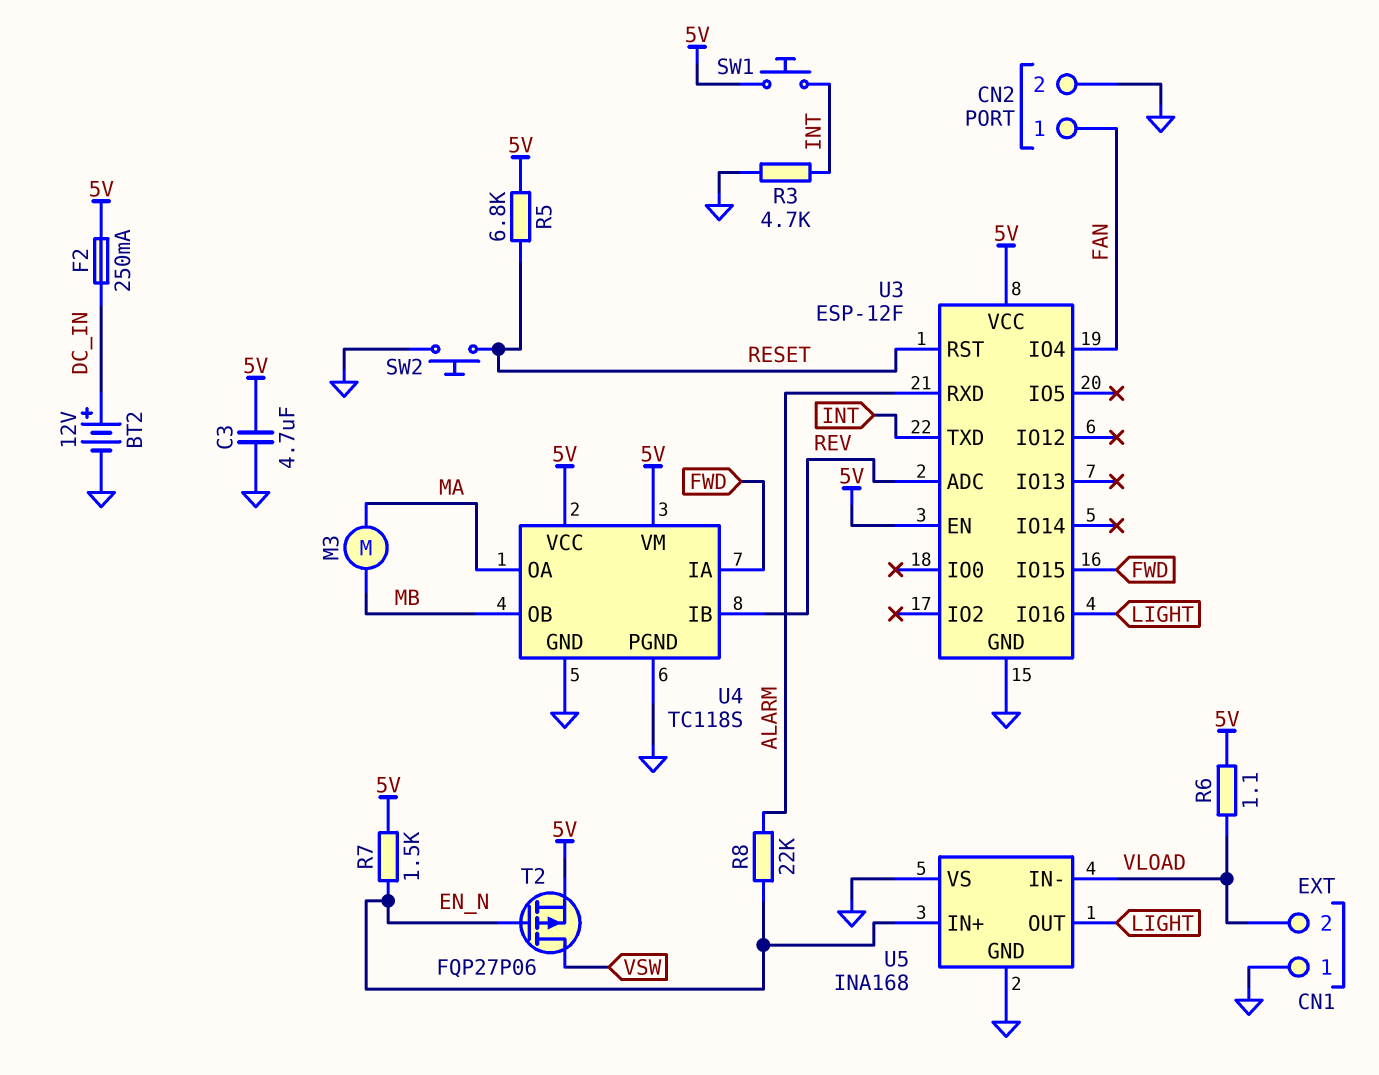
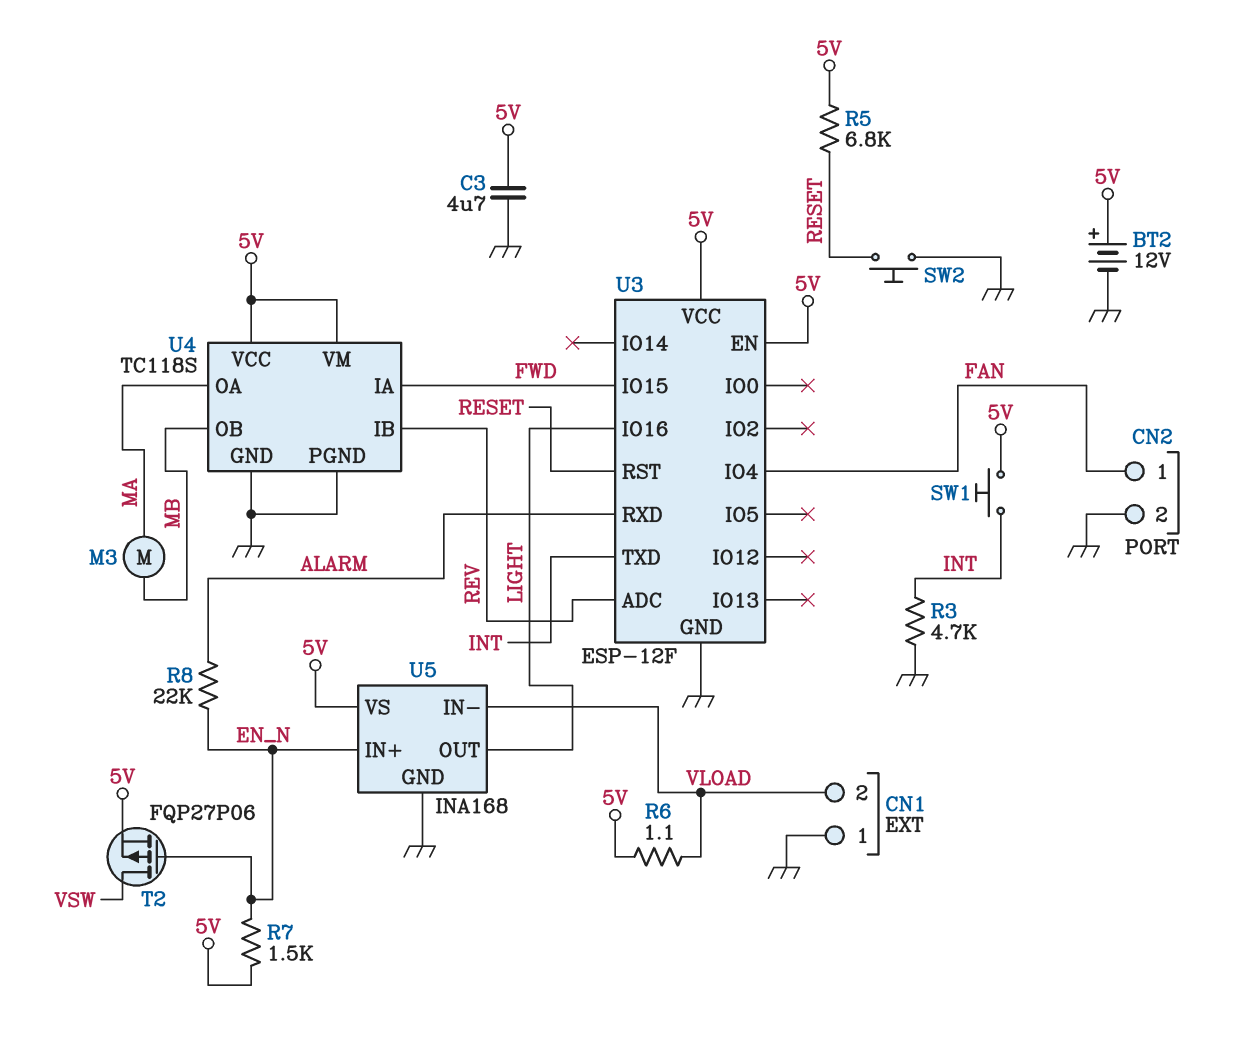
BT2: 12V (plus DC_IN, minus GND) -> 12V (plus 5V, minus GND)
F2: 250mA (5V, DC_IN) -> none
U5 pin VS: GND -> 5V

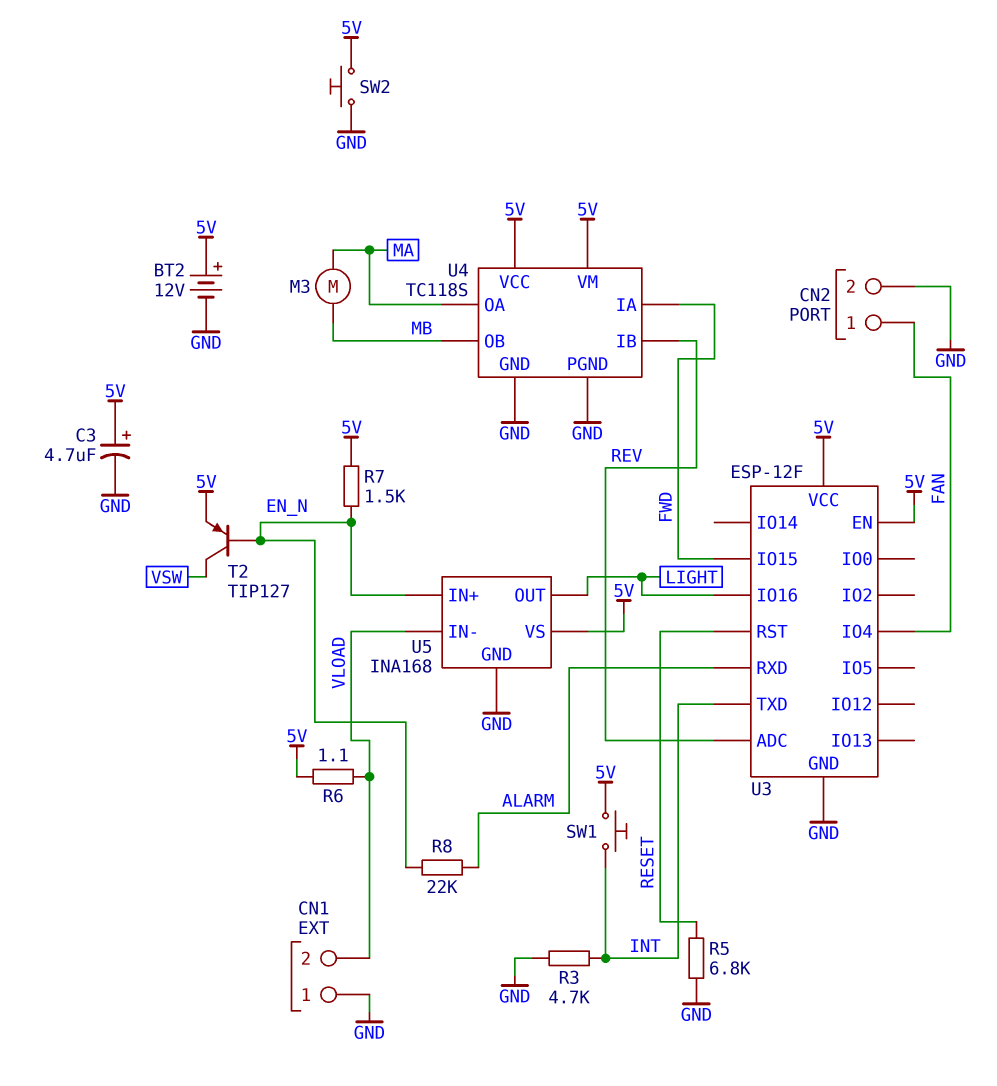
C3: 4.7uF (5V, GND) -> 4.7uF (plus 5V, minus GND)
R5: 6.8k (5V, RESET) -> 6.8k (GND, RESET)
SW2: button (GND, RESET) -> button (5V, GND)
T2: PMOS FQP27P06 (G EN_N, D VSW, S 5V) -> PNP TIP127 (B EN_N, C VSW, E 5V)

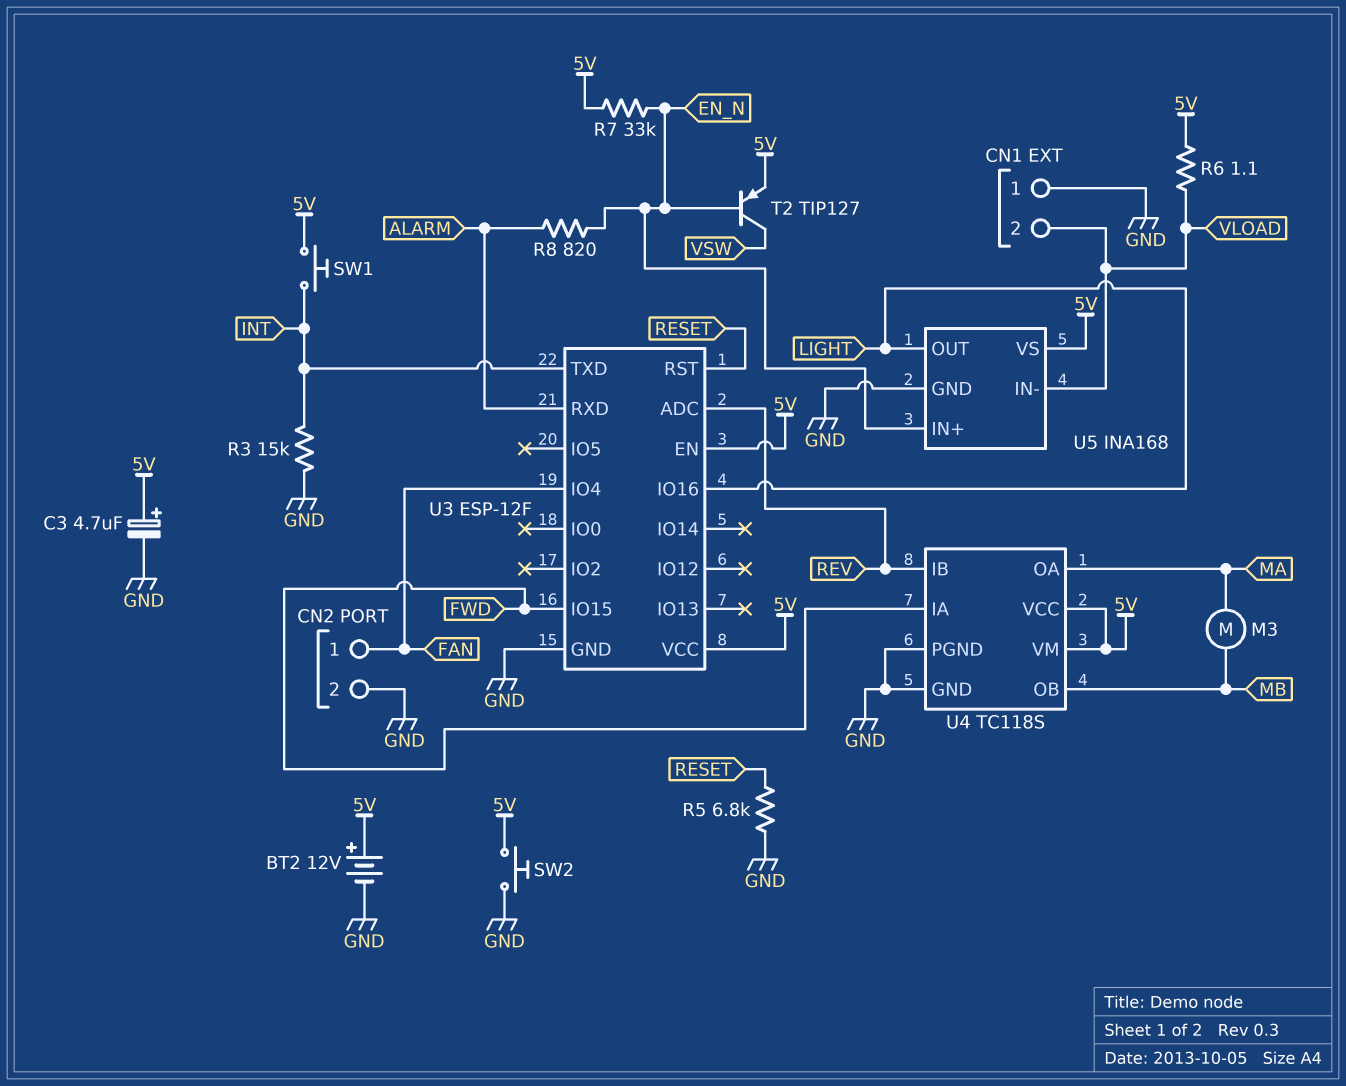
R3: 4.7k (GND, INT) -> 15k (GND, INT)
R7: 1.5k (5V, EN_N) -> 33k (5V, EN_N)
R8: 22k (ALARM, EN_N) -> 820 (ALARM, EN_N)

